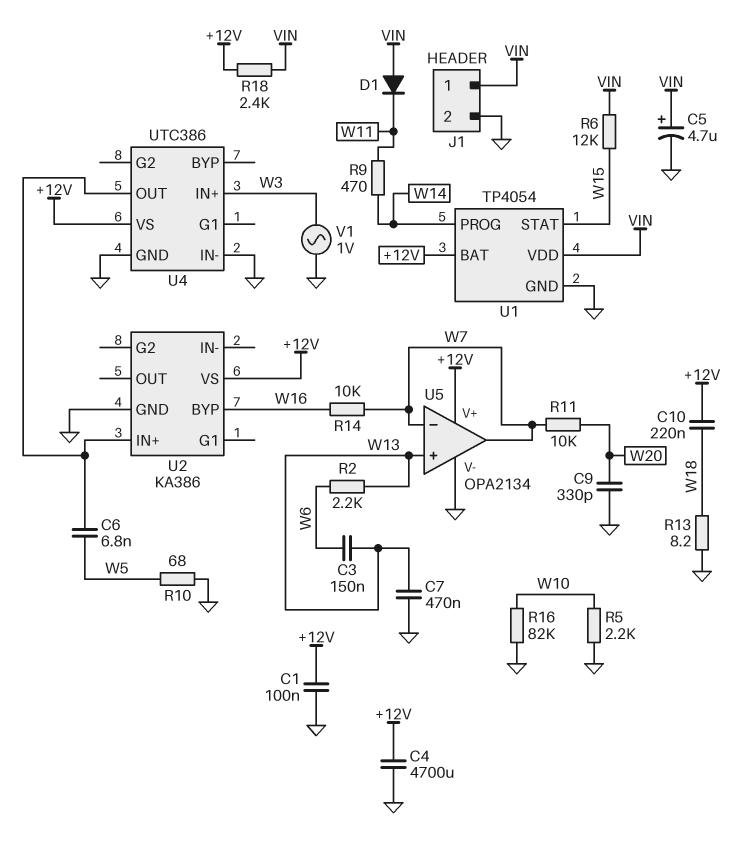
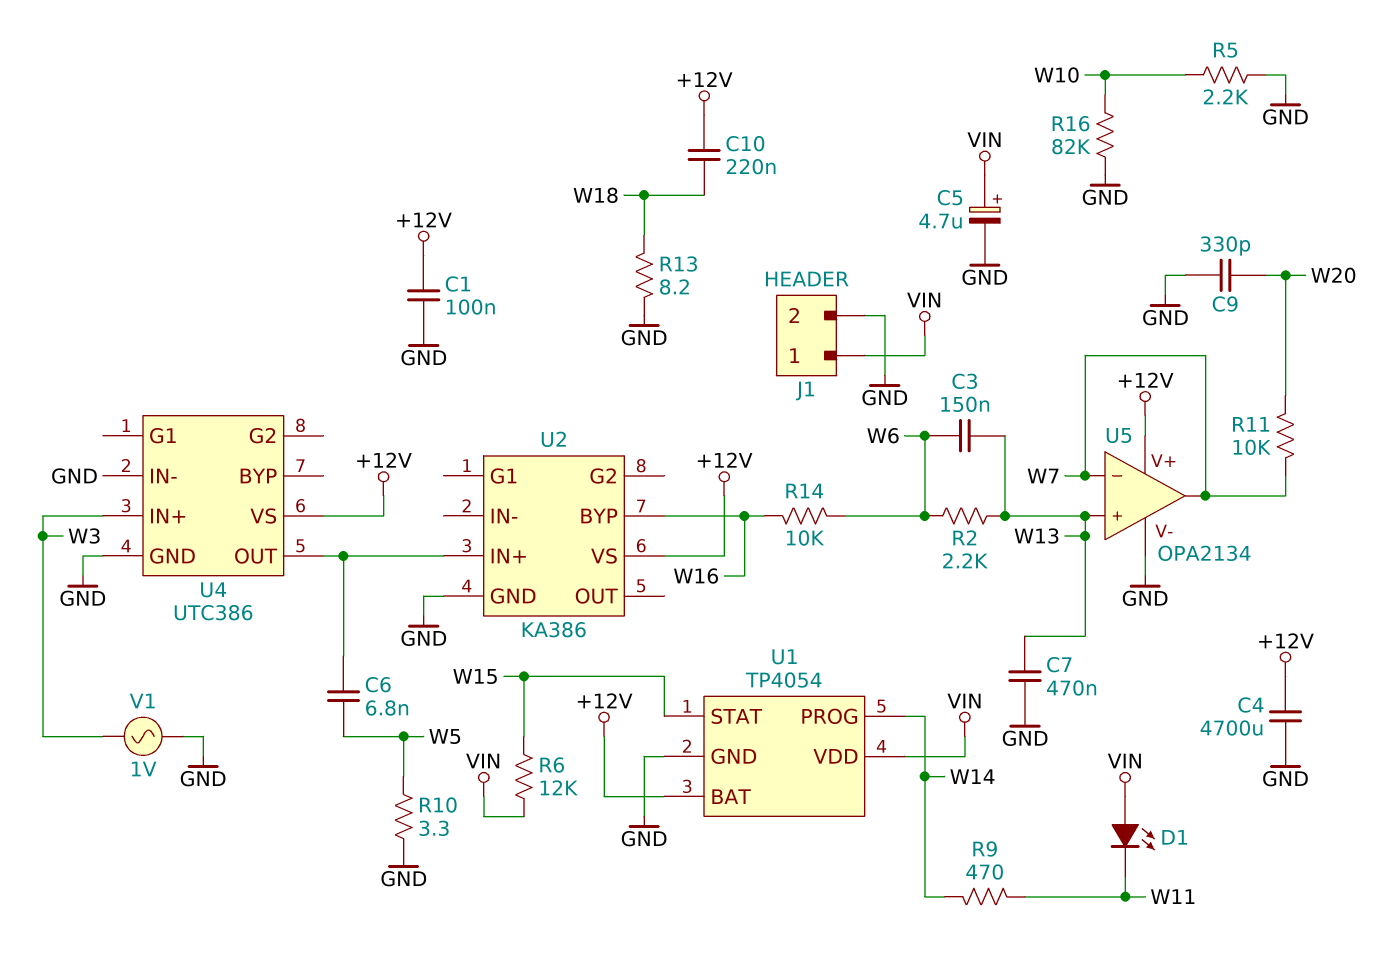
D1: diode (A VIN, K W11) -> LED (A VIN, K W11)
R10: 68 (GND, W5) -> 3.3 (GND, W5)
R14: 10k (W7, W16) -> 10k (W6, W16)
R18: 2.4k (+12V, VIN) -> none

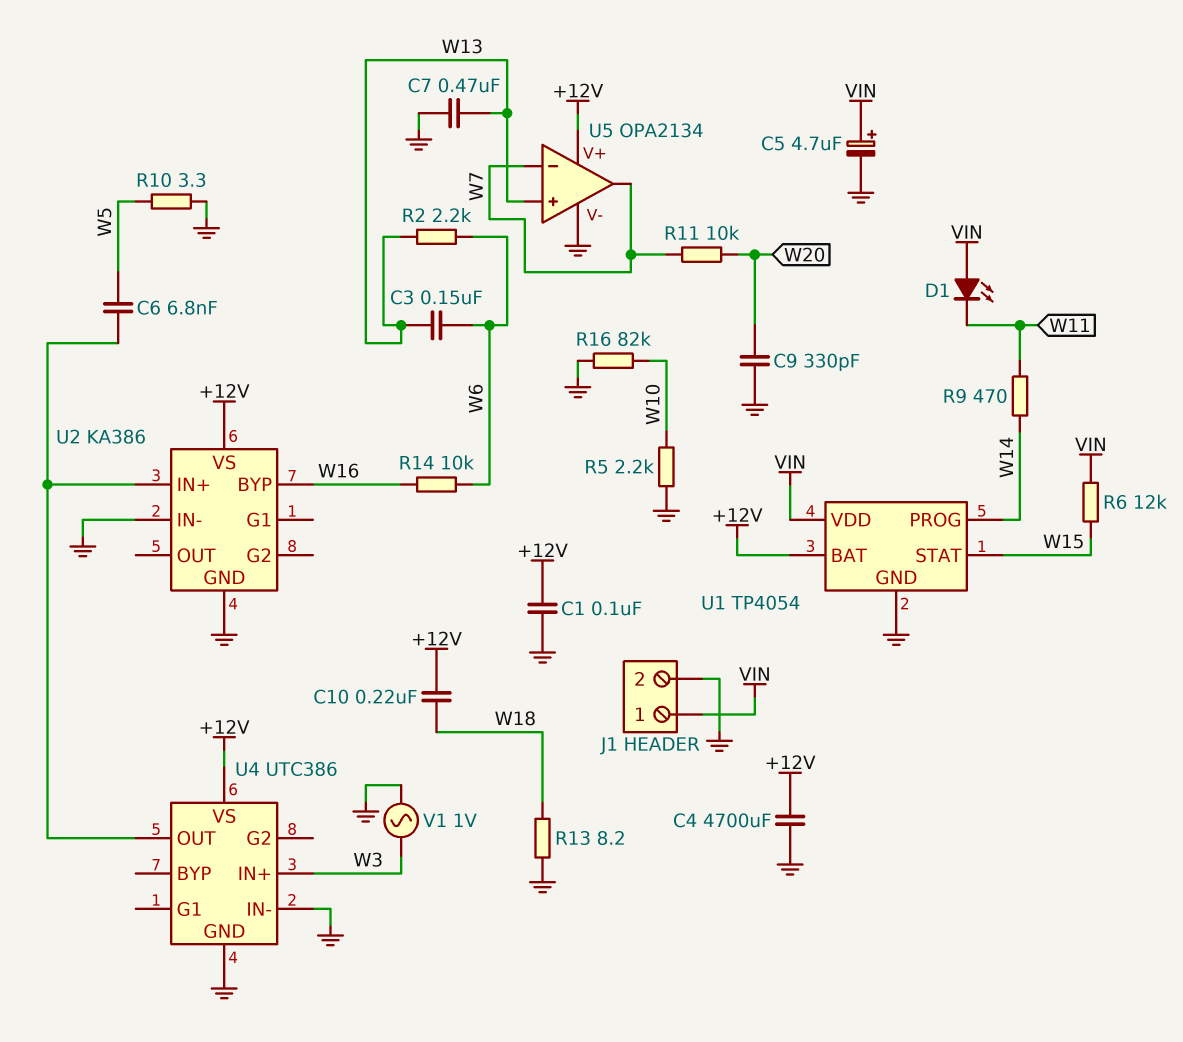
U2 pin IN-: none -> GND

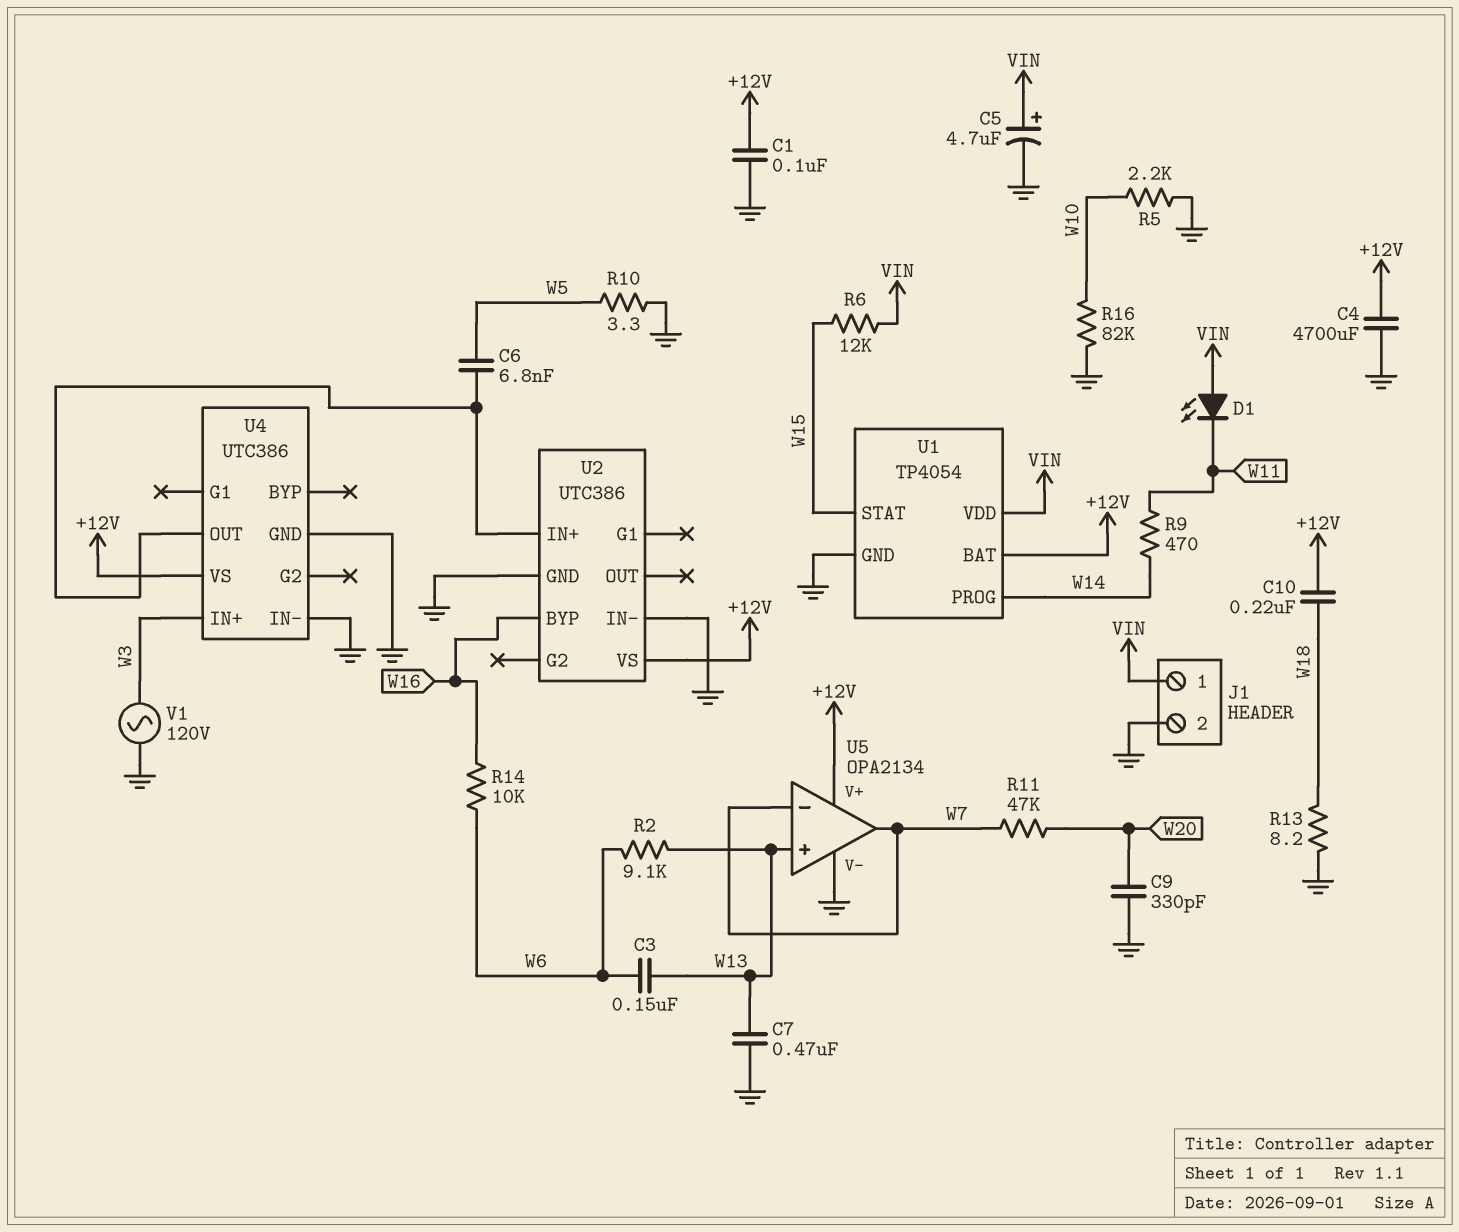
R2: 2.2k (W6, W13) -> 9.1k (W6, W13)
R11: 10k (W7, W20) -> 47k (W7, W20)
U2: KA386 -> UTC386
V1: AC 1V (GND, W3) -> AC 120V (GND, W3)

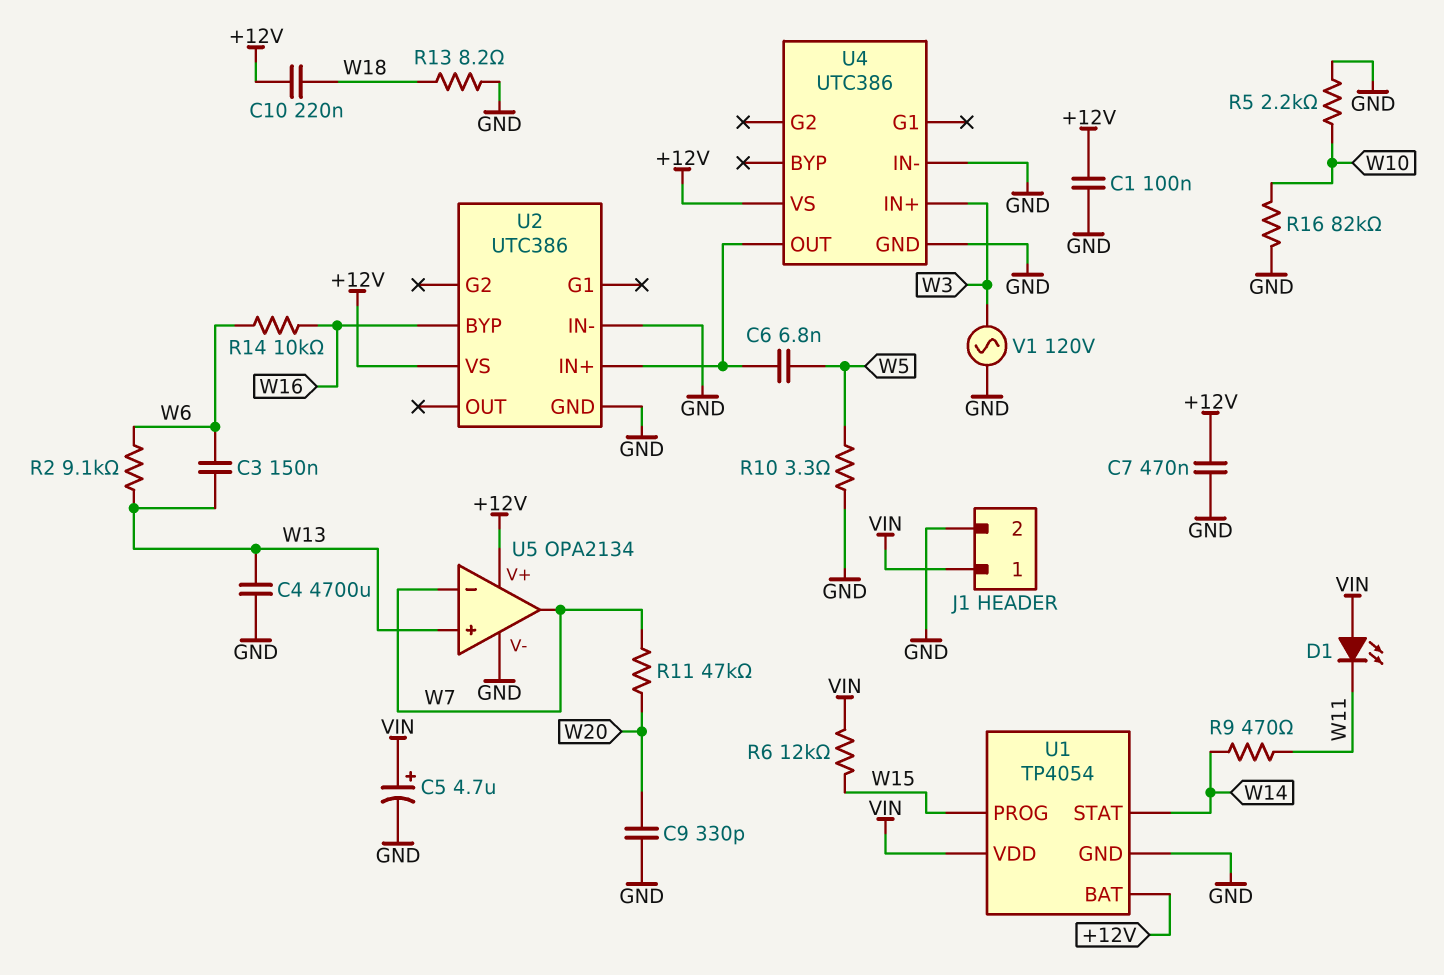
C4: 4700uF (+12V, GND) -> 4700uF (GND, W13)
C7: 470nF (GND, W13) -> 470nF (+12V, GND)
U1 pin PROG: W14 -> W15
U1 pin STAT: W15 -> W14

